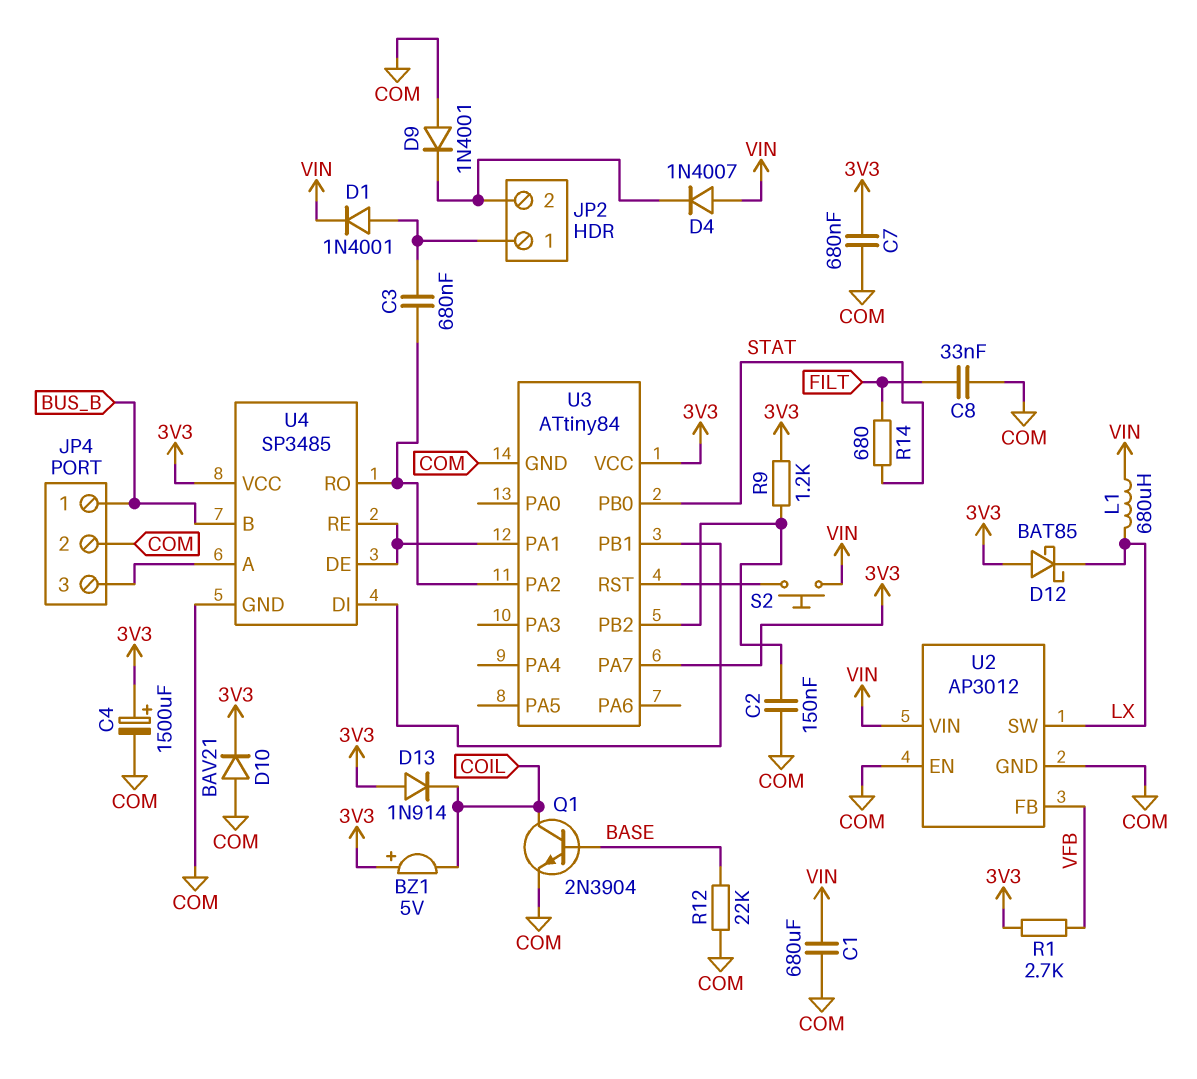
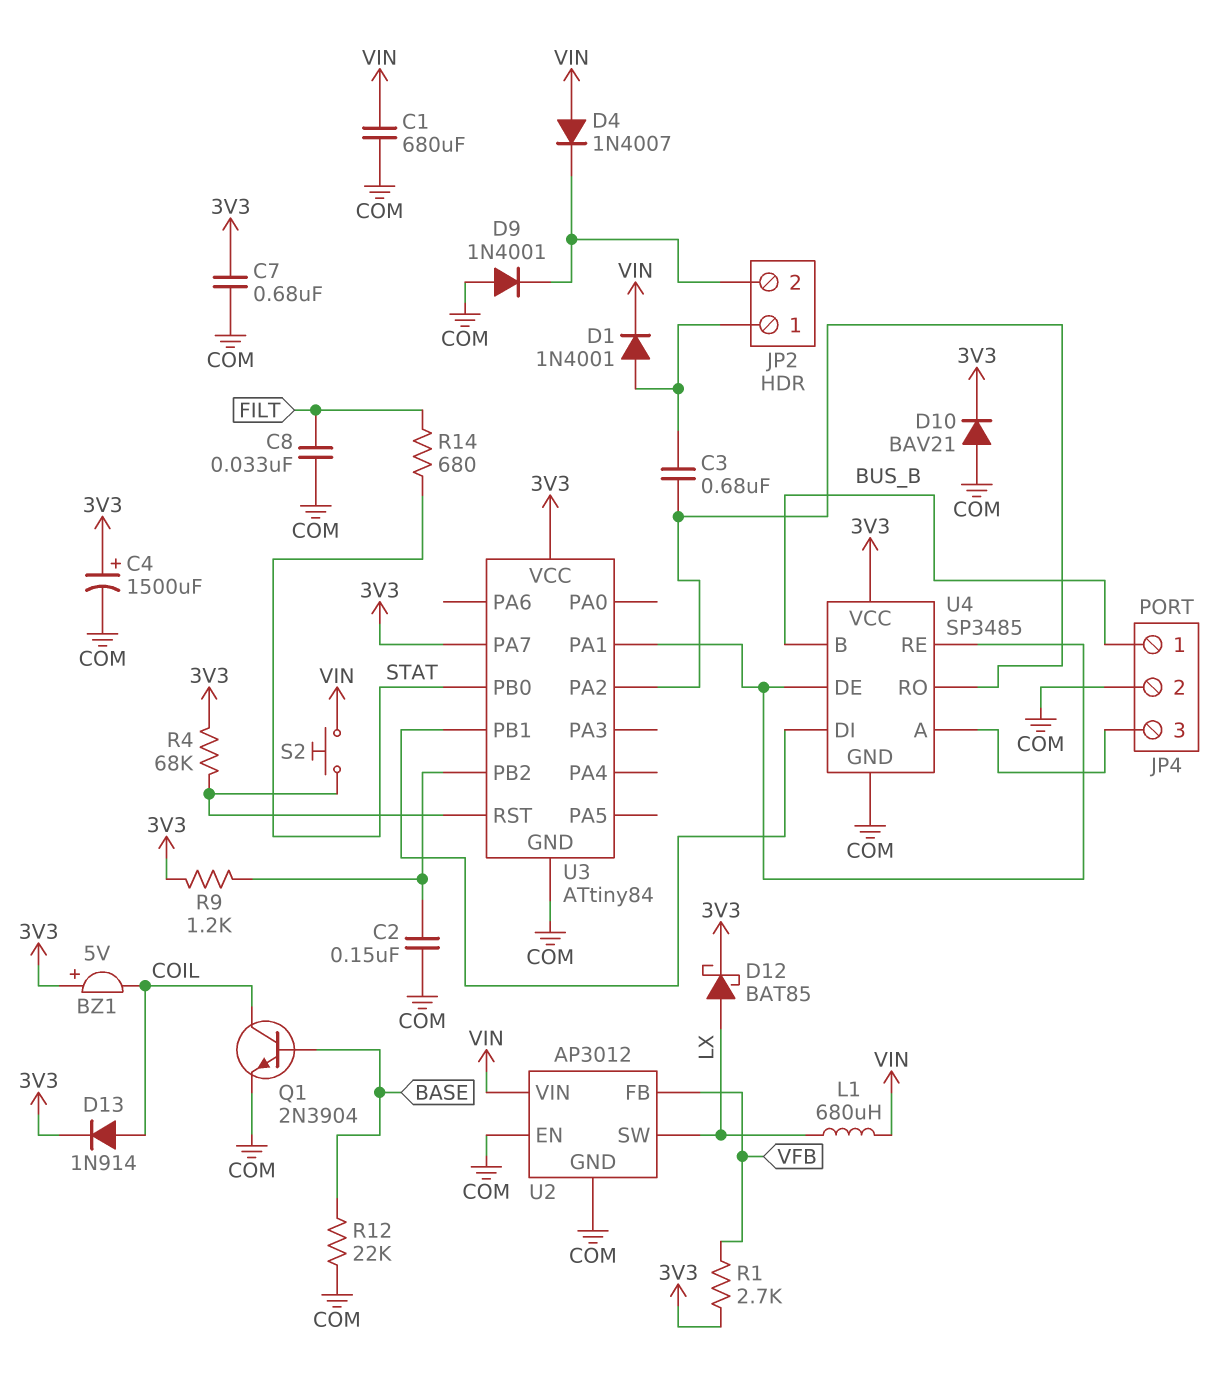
D12: schottky BAT85 (A 3V3, K LX) -> schottky BAT85 (A LX, K 3V3)
D13: diode 1N914 (A 3V3, K COIL) -> diode 1N914 (A COIL, K 3V3)
R4: none -> 68k (3V3, U3/RST)

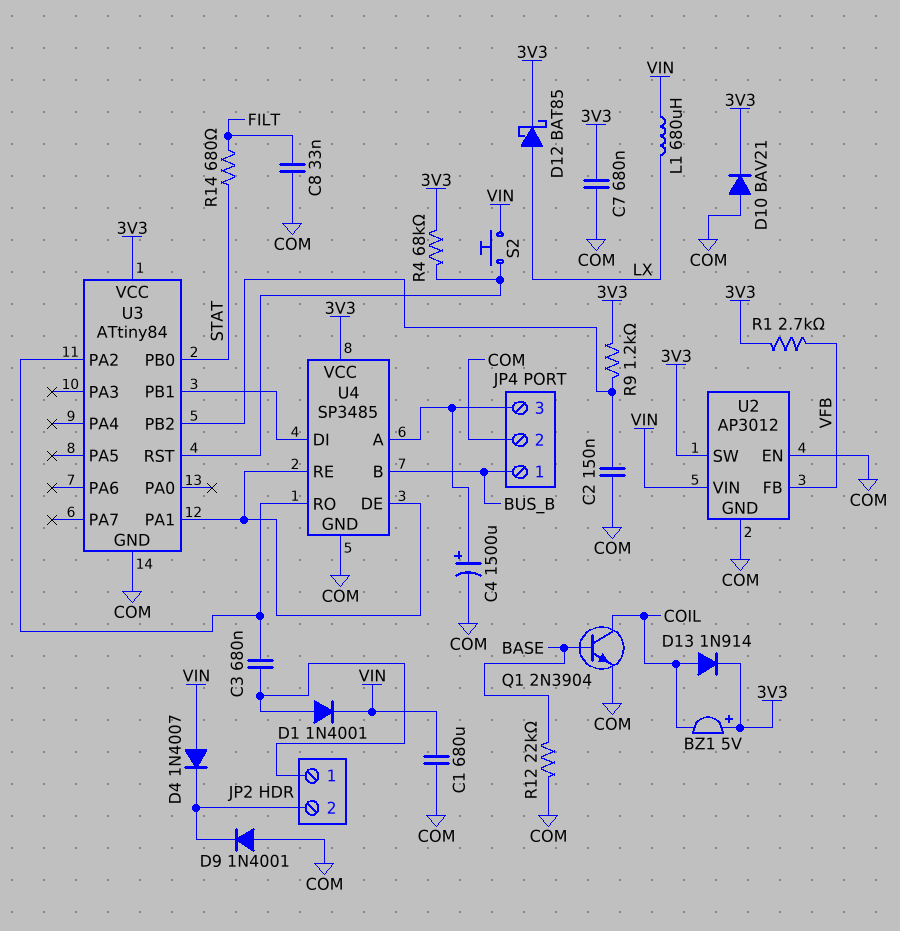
C4: 1500uF (plus 3V3, minus COM) -> 1500uF (plus JP4/3, minus COM)
U2 pin SW: LX -> 3V3
U3 pin PA7: 3V3 -> none

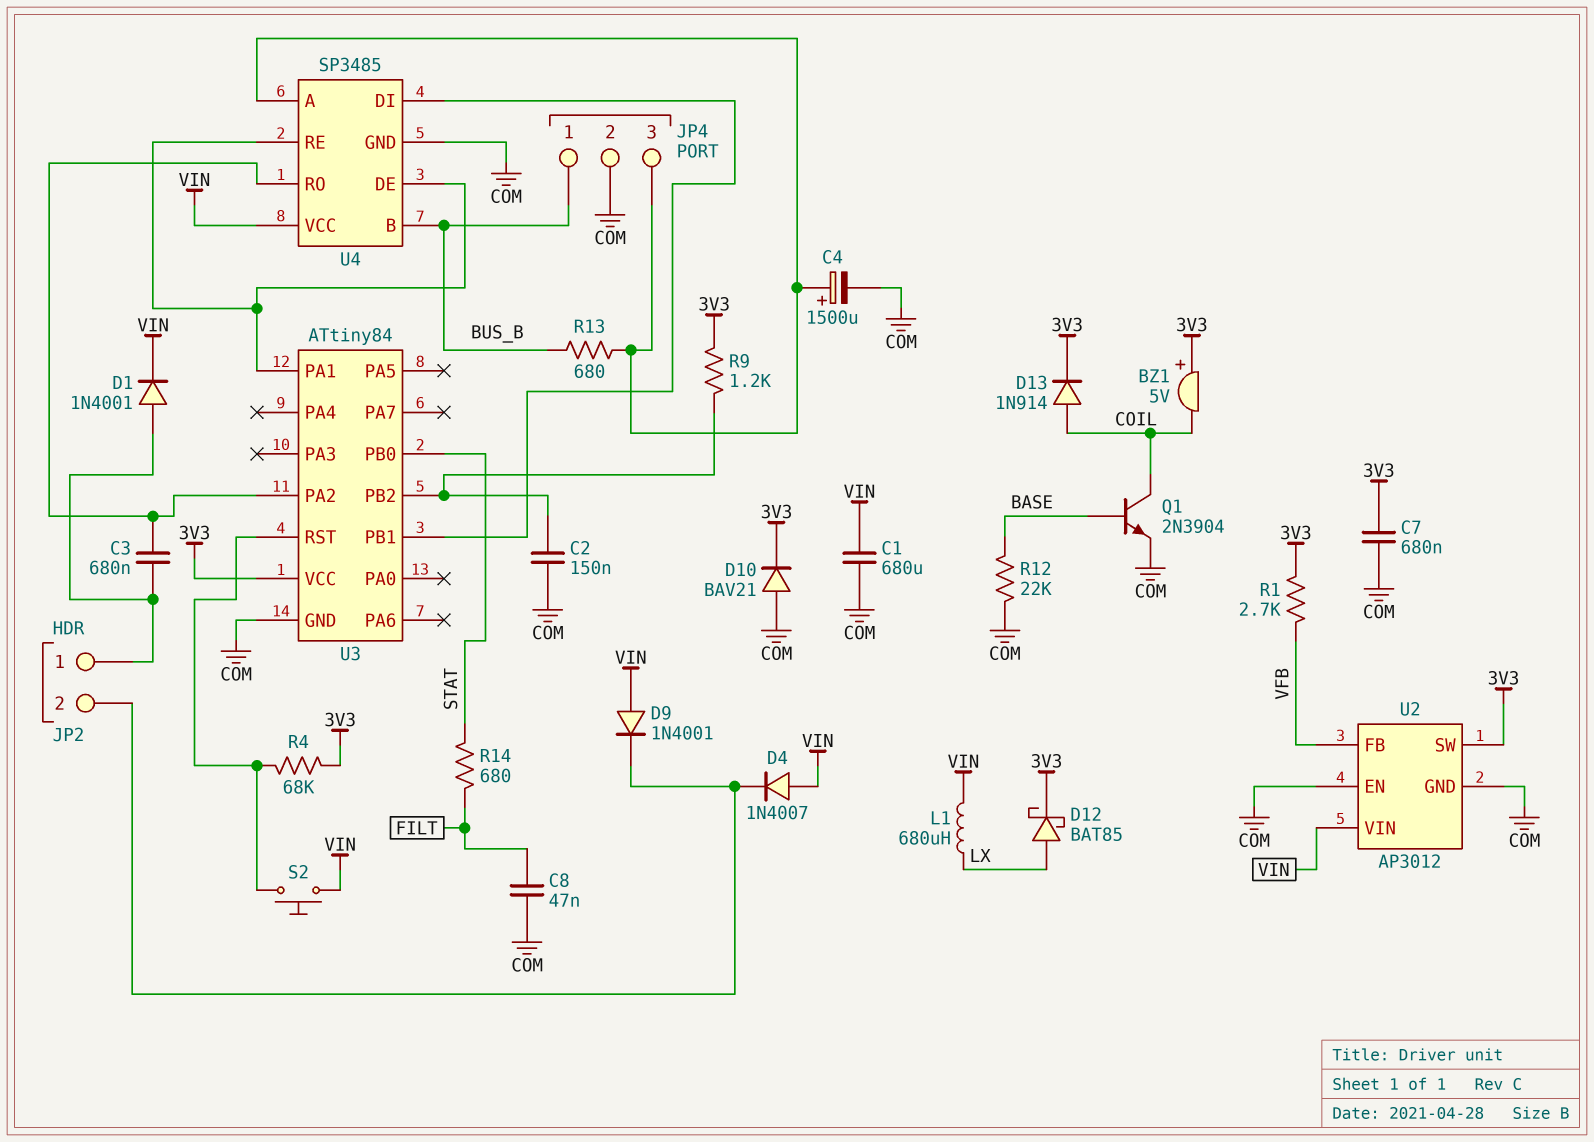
C8: 33nF (COM, FILT) -> 47nF (COM, FILT)
D9: diode 1N4001 (A COM, K JP2/2) -> diode 1N4001 (A VIN, K JP2/2)
R13: none -> 680 (BUS_B, JP4/3)
U4 pin VCC: 3V3 -> VIN

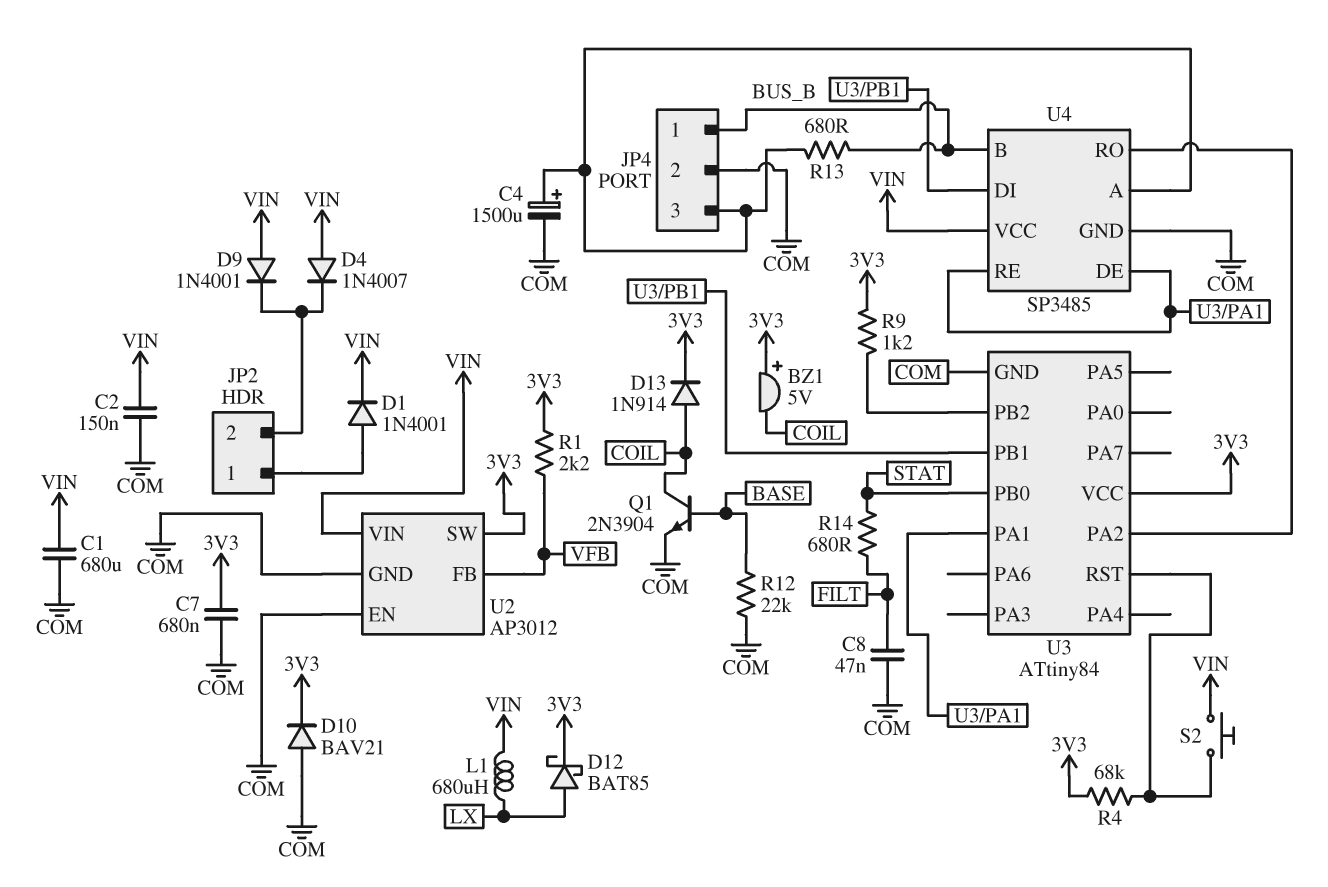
C2: 150nF (COM, U3/PB2) -> 150nF (COM, VIN)
C3: 680nF (JP2/1, U3/PA2) -> none
R1: 2.7k (3V3, VFB) -> 2.2k (3V3, VFB)

